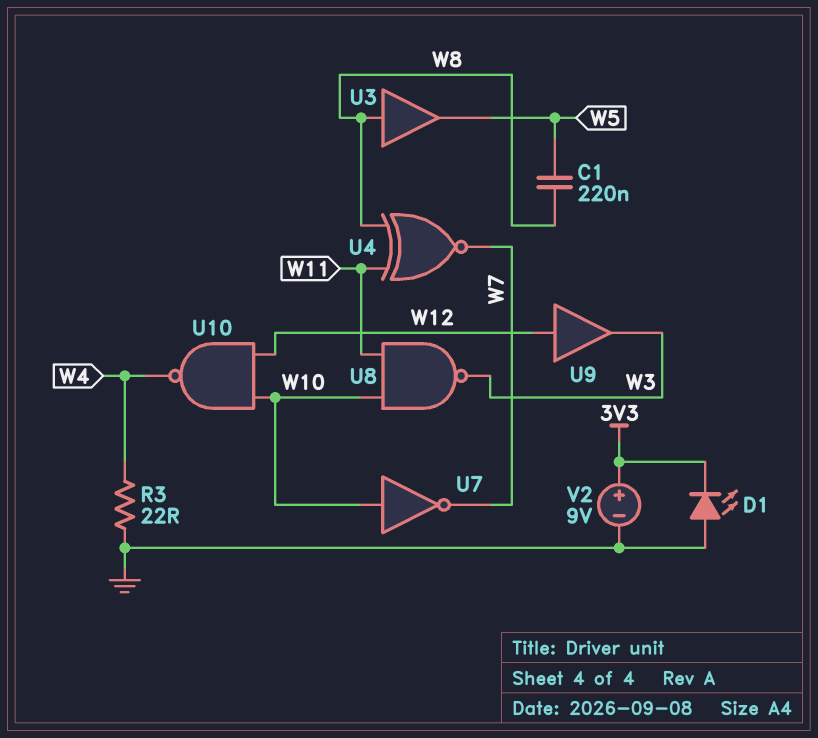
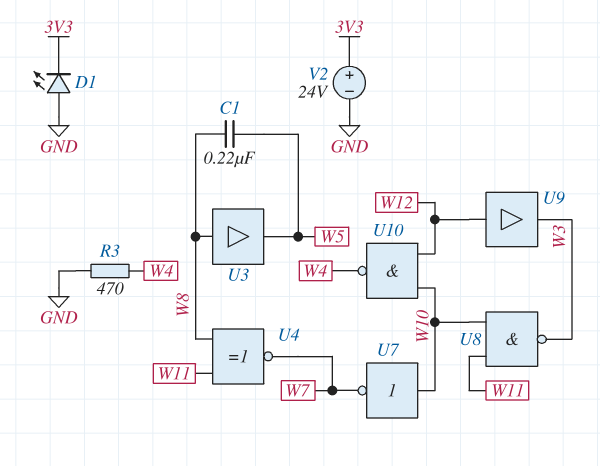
R3: 22 (GND, W4) -> 470 (GND, W4)
V2: 9V (plus 3V3, minus GND) -> 24V (plus 3V3, minus GND)

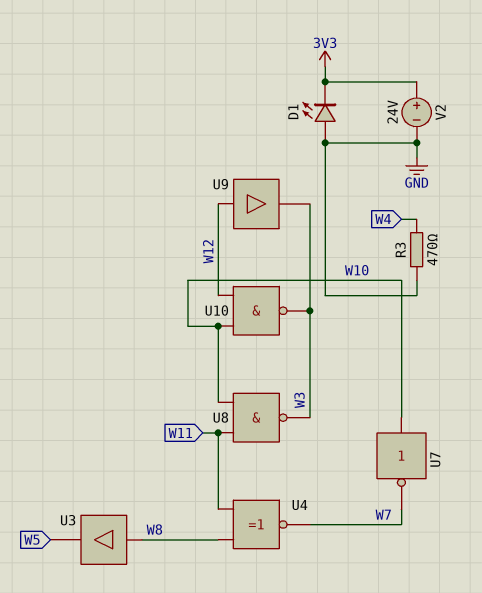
C1: 220nF (W5, W8) -> none
U10: NAND (in W10, in W12, out W4) -> NAND (in W10, in W12, out W3)

